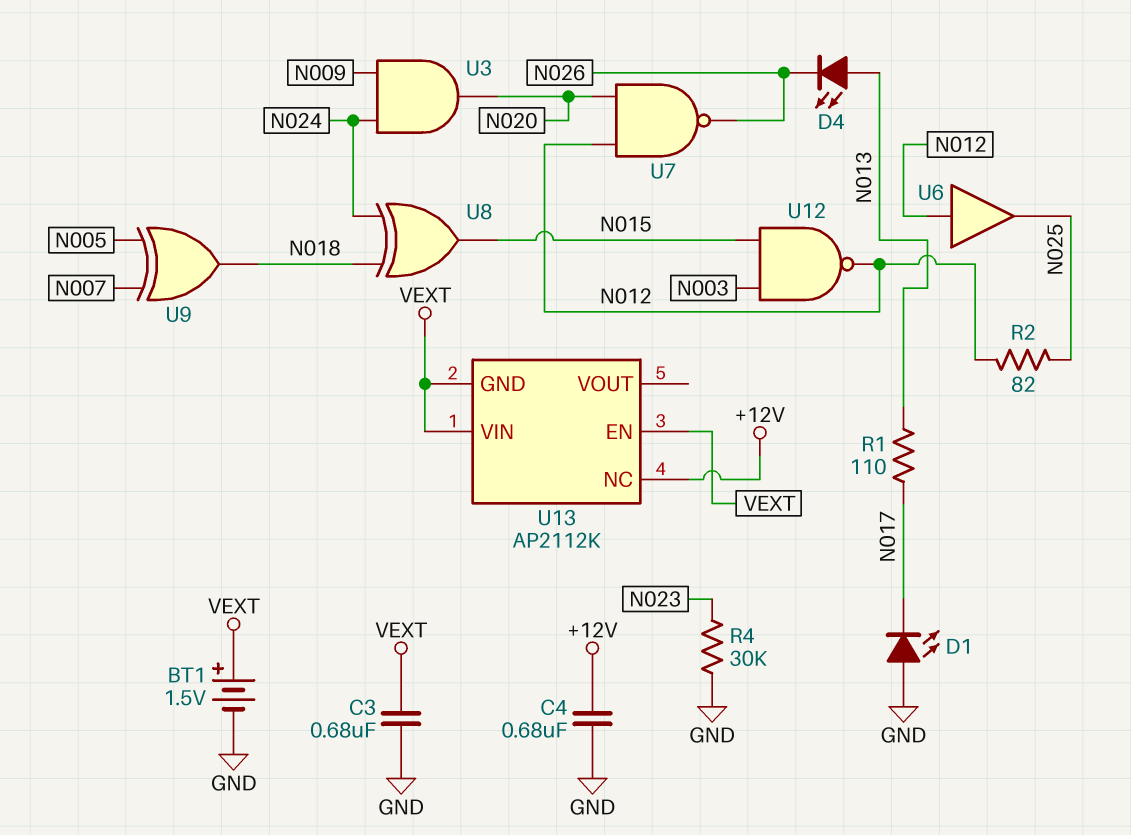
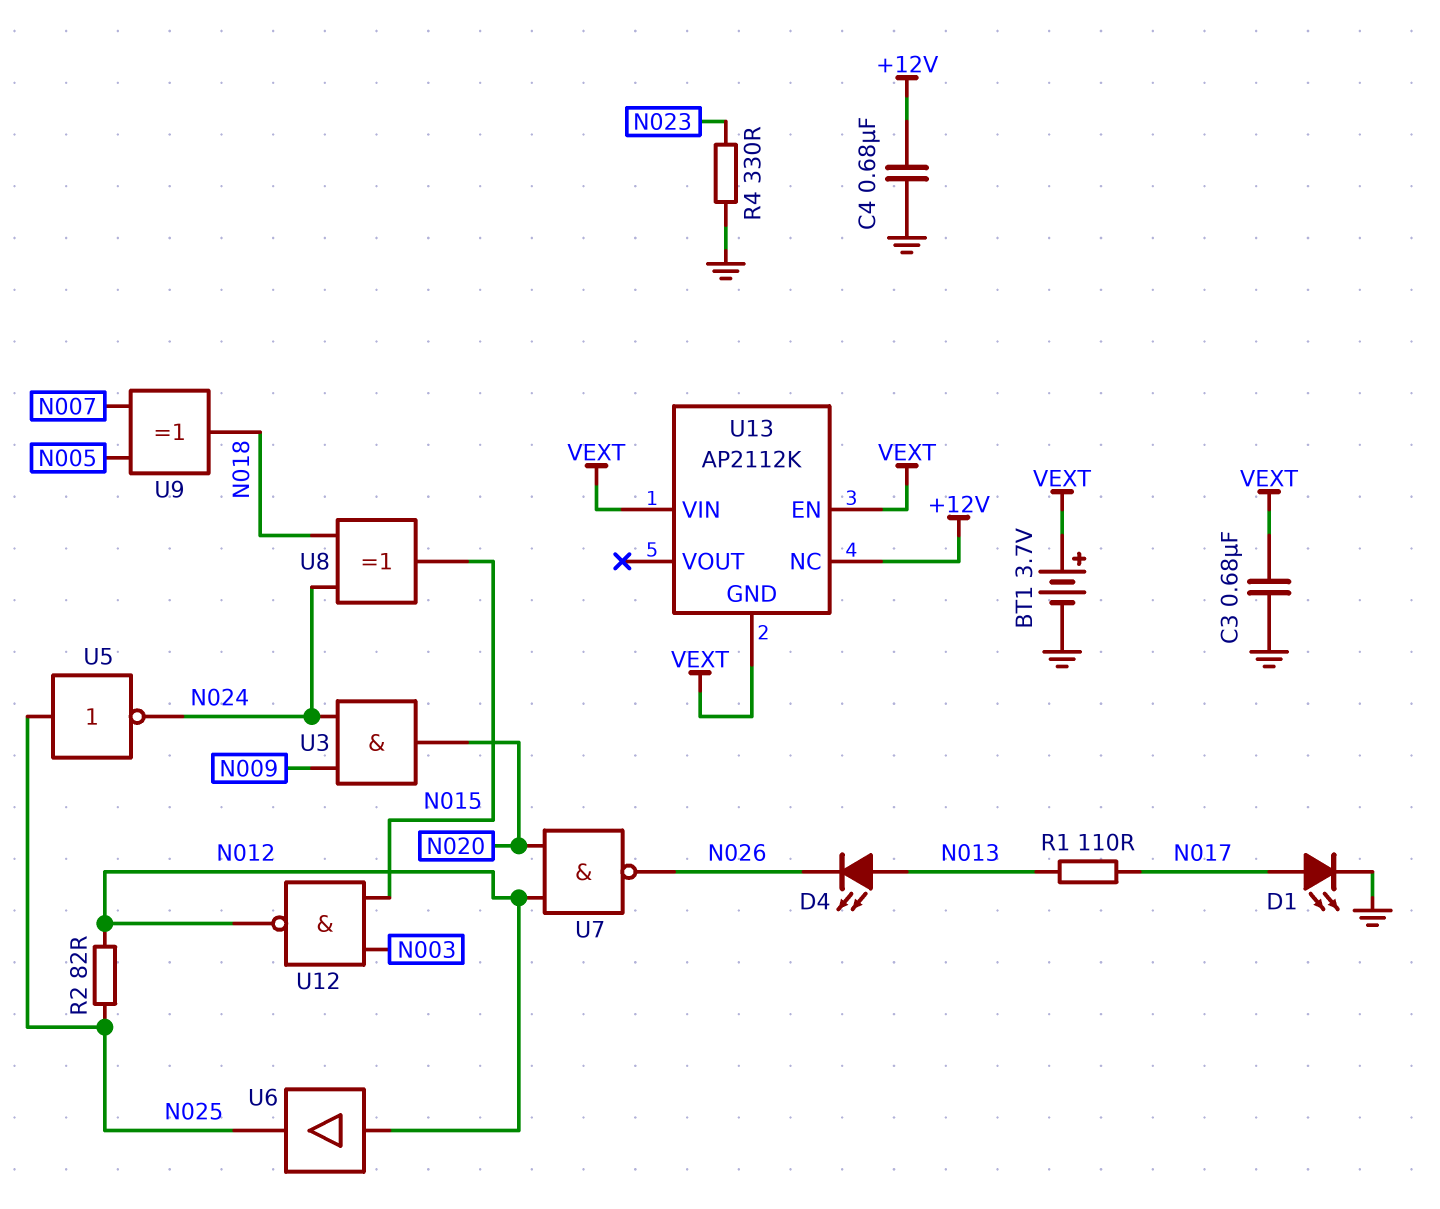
BT1: 1.5V (plus VEXT, minus GND) -> 3.7V (plus VEXT, minus GND)
D1: LED (A GND, K N017) -> LED (A N017, K GND)
R4: 30k (GND, N023) -> 330 (GND, N023)
U5: none -> NOT (in N025, out N024)

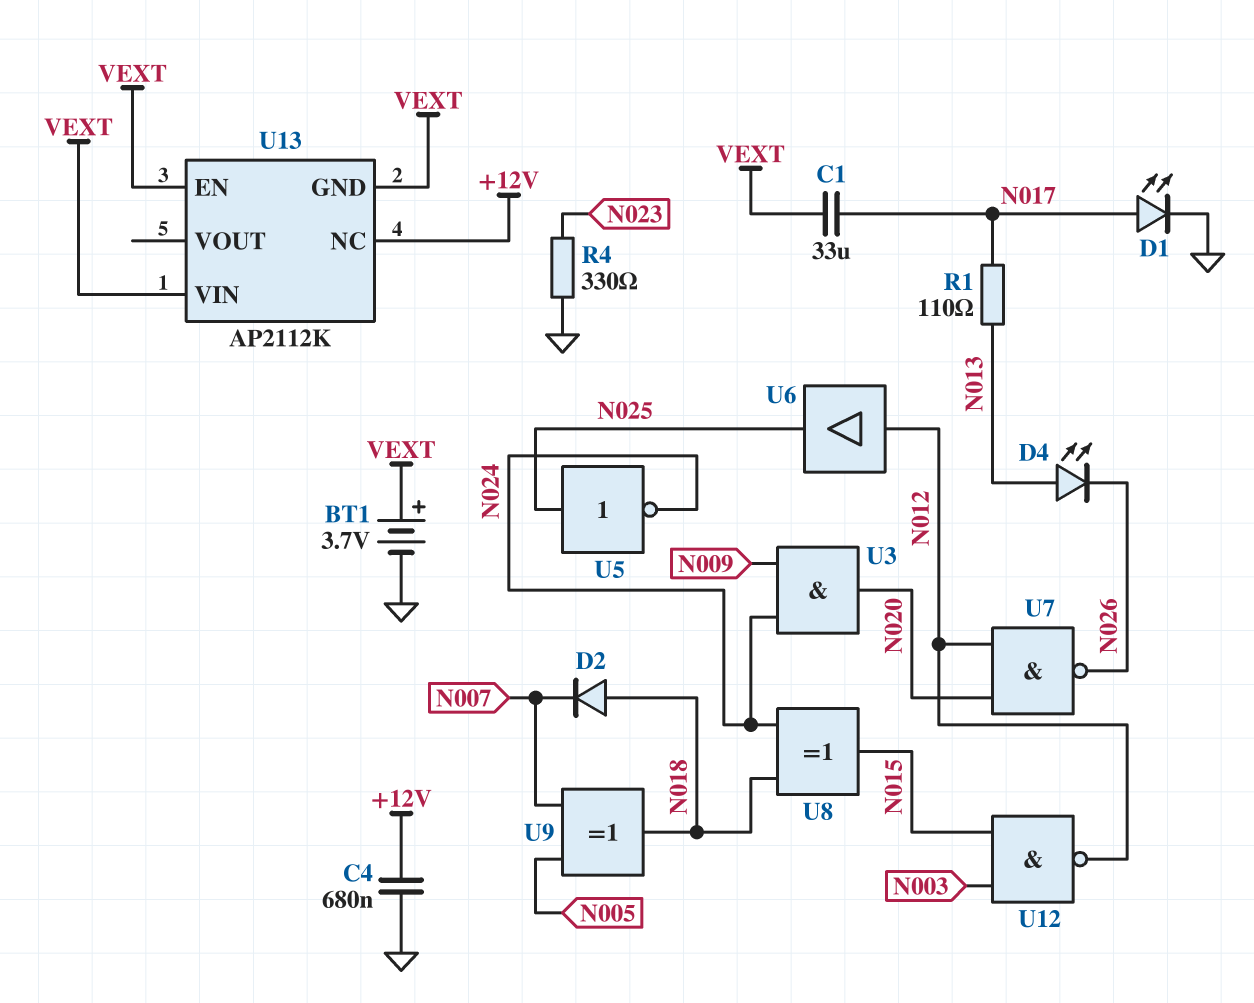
C1: none -> 33uF (N017, VEXT)
C3: 680nF (GND, VEXT) -> none
D2: none -> diode (A N018, K N007)
R2: 82 (N012, N025) -> none

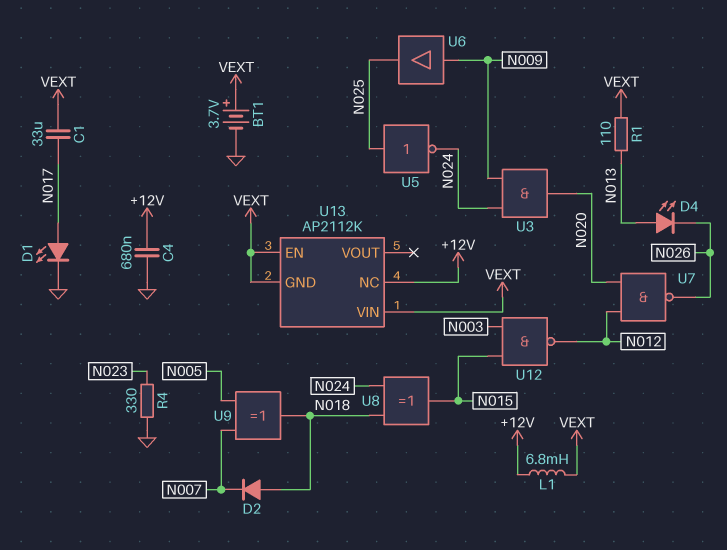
L1: none -> 6.8mH (+12V, VEXT)
R1: 110 (N013, N017) -> 110 (N013, VEXT)
U6: buffer (in N012, out N025) -> buffer (in N009, out N025)

